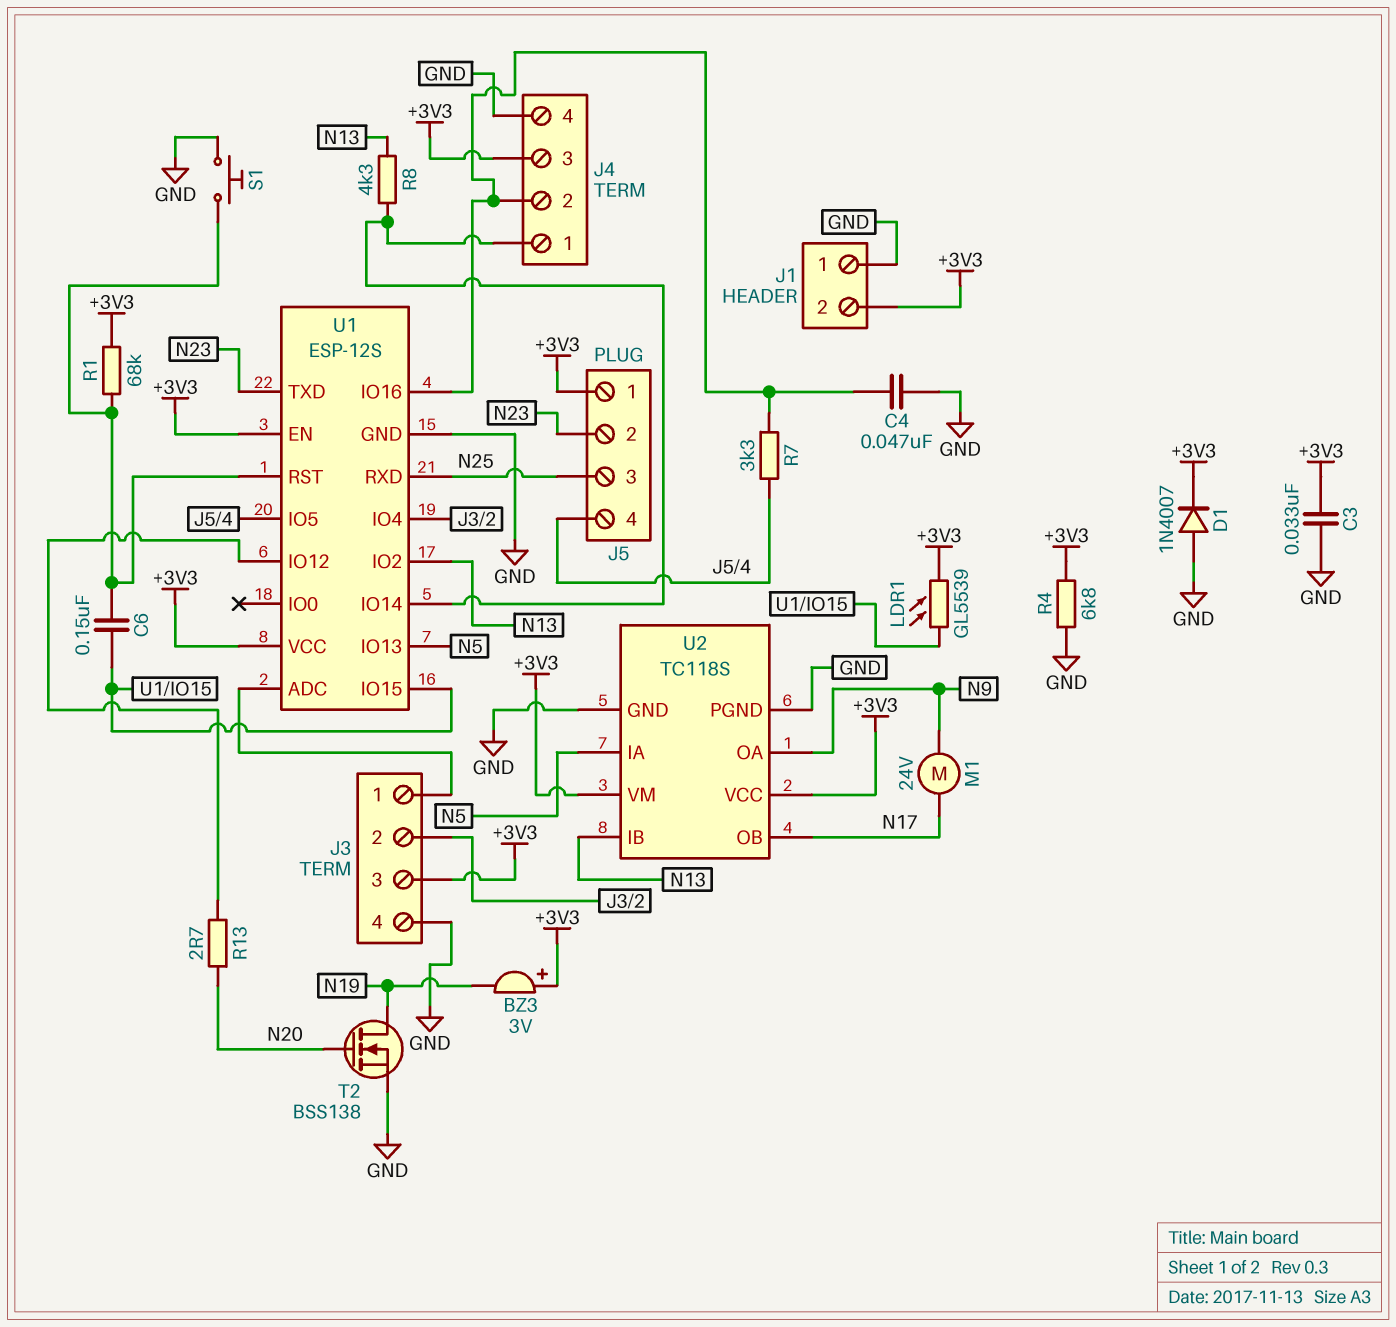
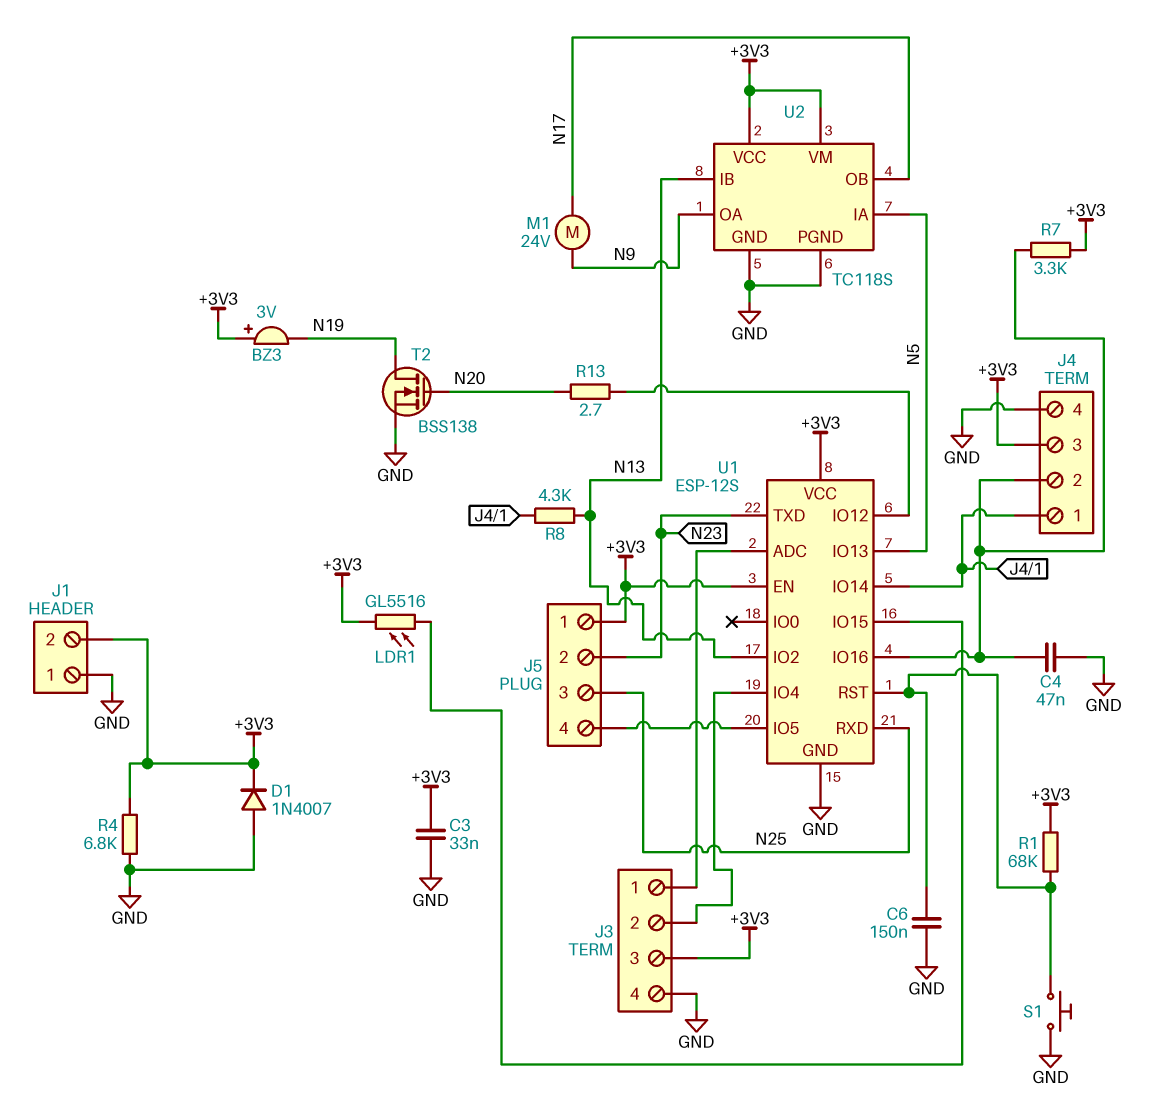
C6: 150nF (U1/IO15, U1/RST) -> 150nF (GND, U1/RST)
LDR1: GL5539 (+3V3, U1/IO15) -> GL5516 (+3V3, U1/IO15)
R7: 3.3k (J4/2, J5/4) -> 3.3k (+3V3, J4/2)

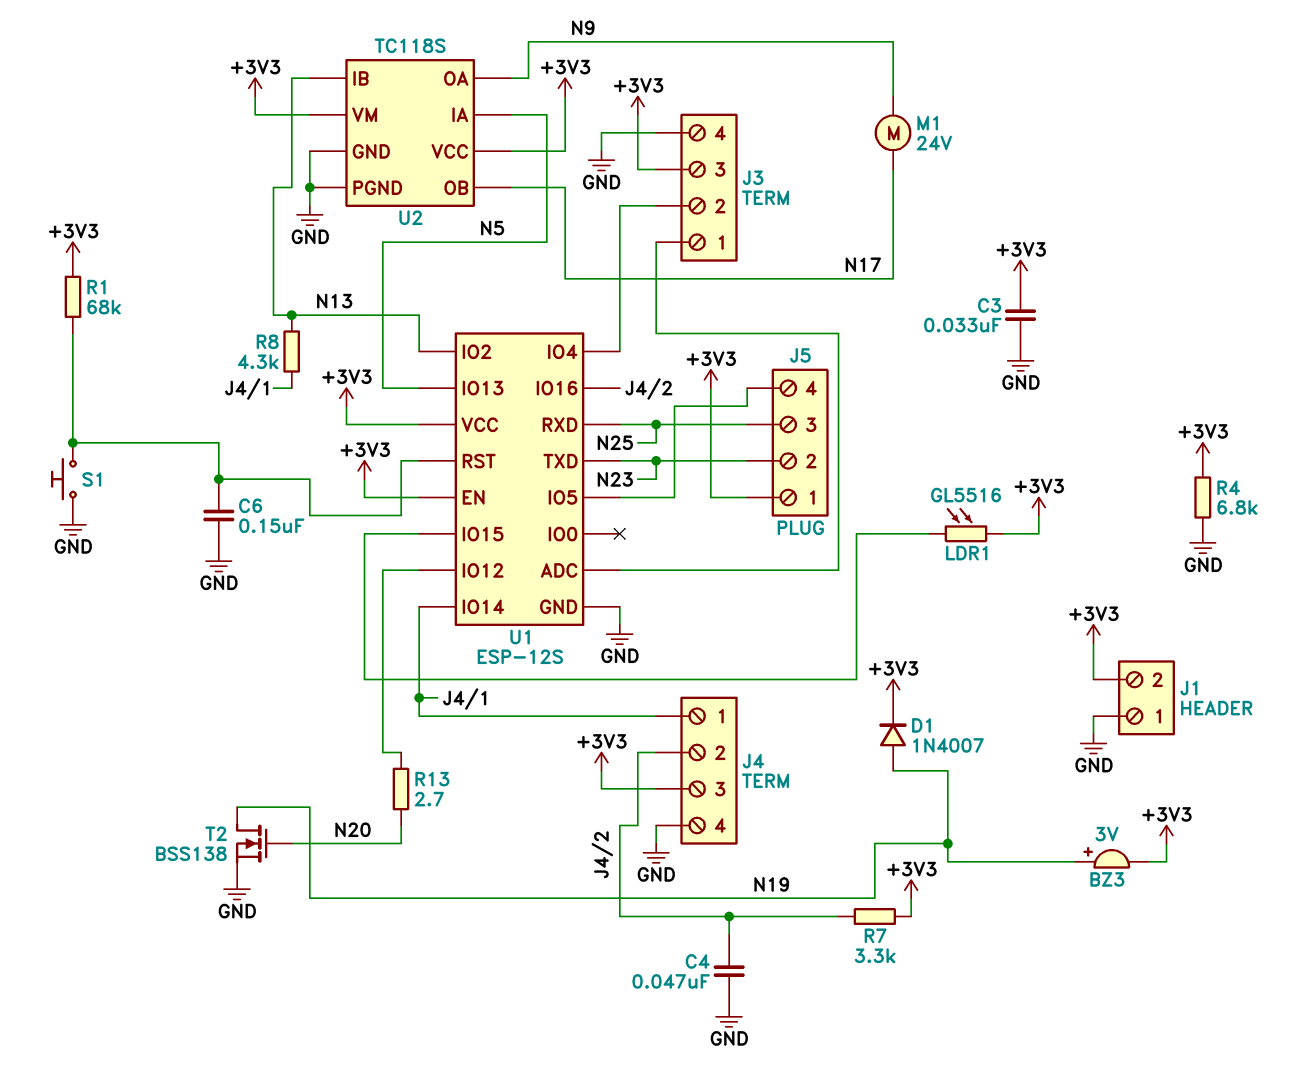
BZ3: buzzer 3V (plus +3V3, minus N19) -> buzzer 3V (plus N19, minus +3V3)
D1: diode 1N4007 (A GND, K +3V3) -> diode 1N4007 (A N19, K +3V3)

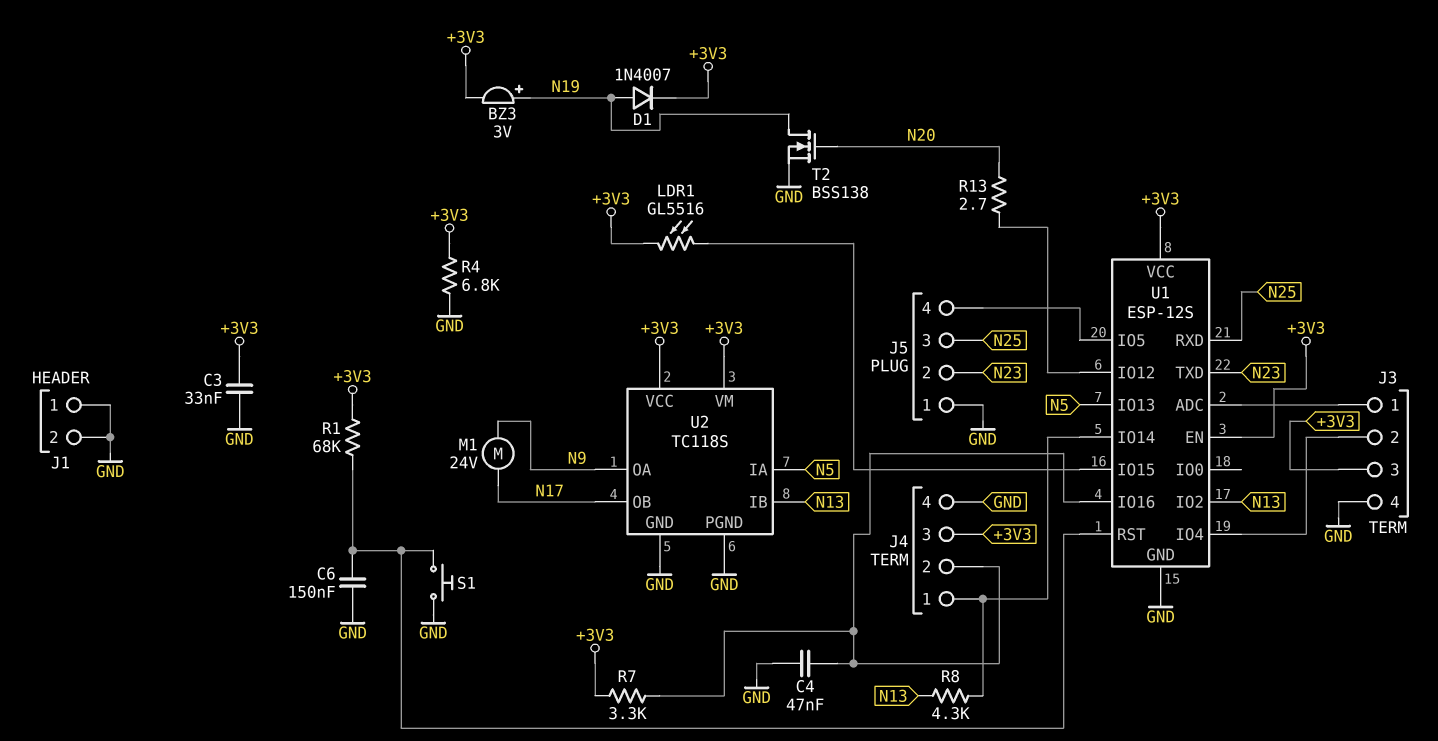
J1 pin 2: +3V3 -> GND
J5 pin 1: +3V3 -> GND

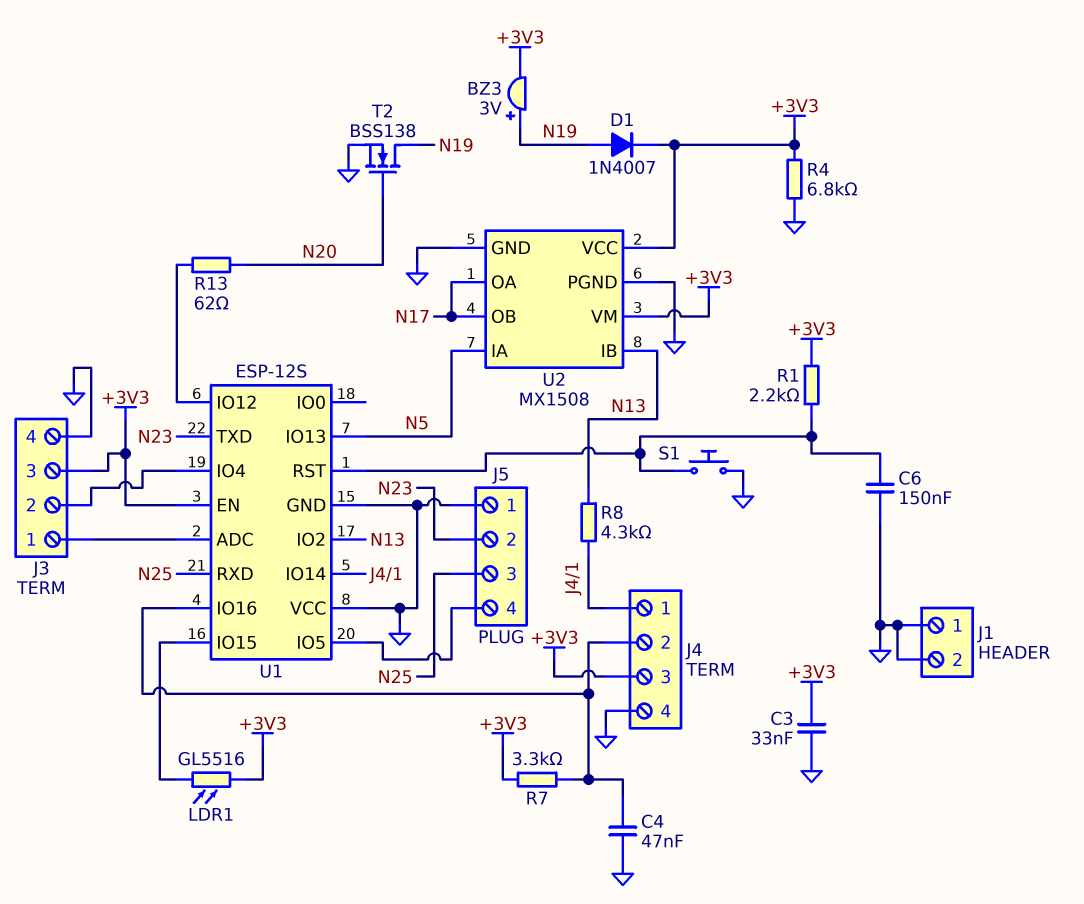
M1: motor 24V (N9, N17) -> none
R1: 68k (+3V3, U1/RST) -> 2.2k (+3V3, U1/RST)
R13: 2.7 (N20, U1/IO12) -> 62 (N20, U1/IO12)
U1 pin VCC: +3V3 -> GND
U2: TC118S -> MX1508
U2 pin OA: N9 -> N17

